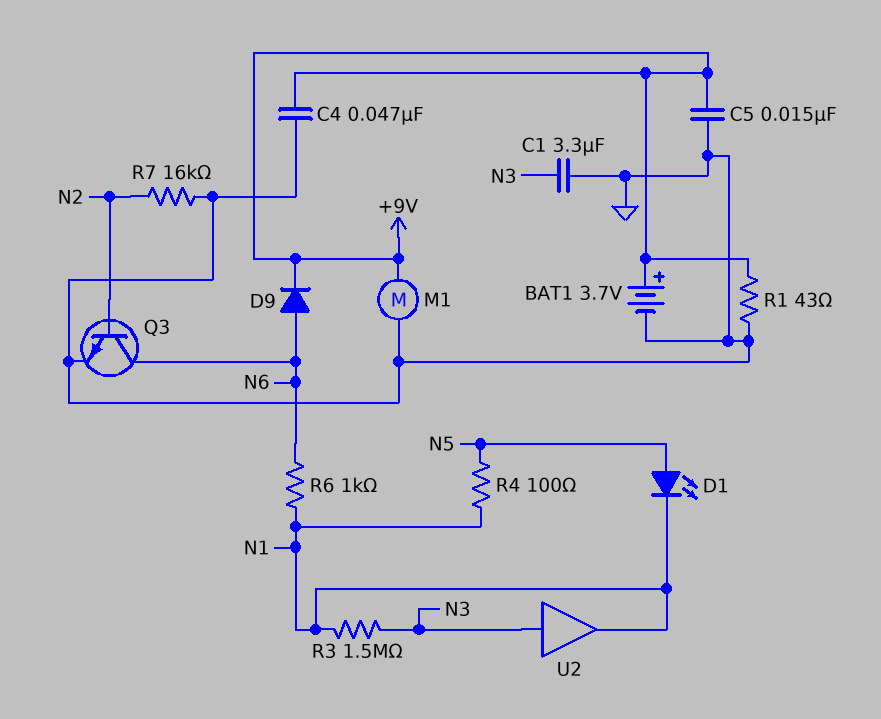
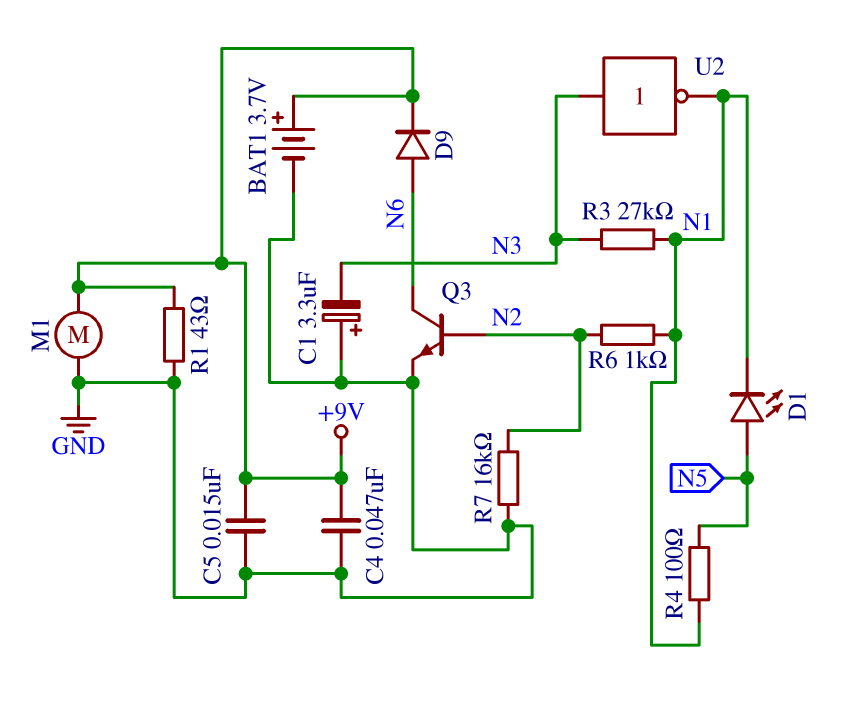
C1: 3.3uF (GND, N3) -> 3.3uF (plus GND, minus N3)
R3: 1.5M (N1, N3) -> 27k (N1, N3)
R6: 1k (N1, N6) -> 1k (N1, N2)
U2: buffer (in N3, out N1) -> NOT (in N3, out N1)

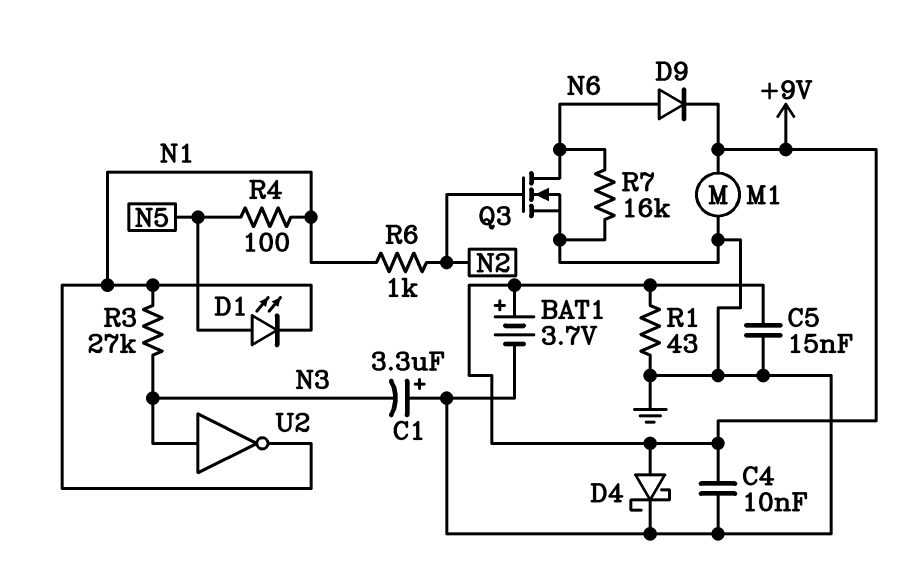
C4: 47nF (+9V, GND) -> 10nF (+9V, GND)
D4: none -> schottky (A +9V, K GND)
Q3: NPN (B N2, C N6, E GND) -> NMOS (G N2, D N6, S GND)
R7: 16k (GND, N2) -> 16k (GND, N6)

